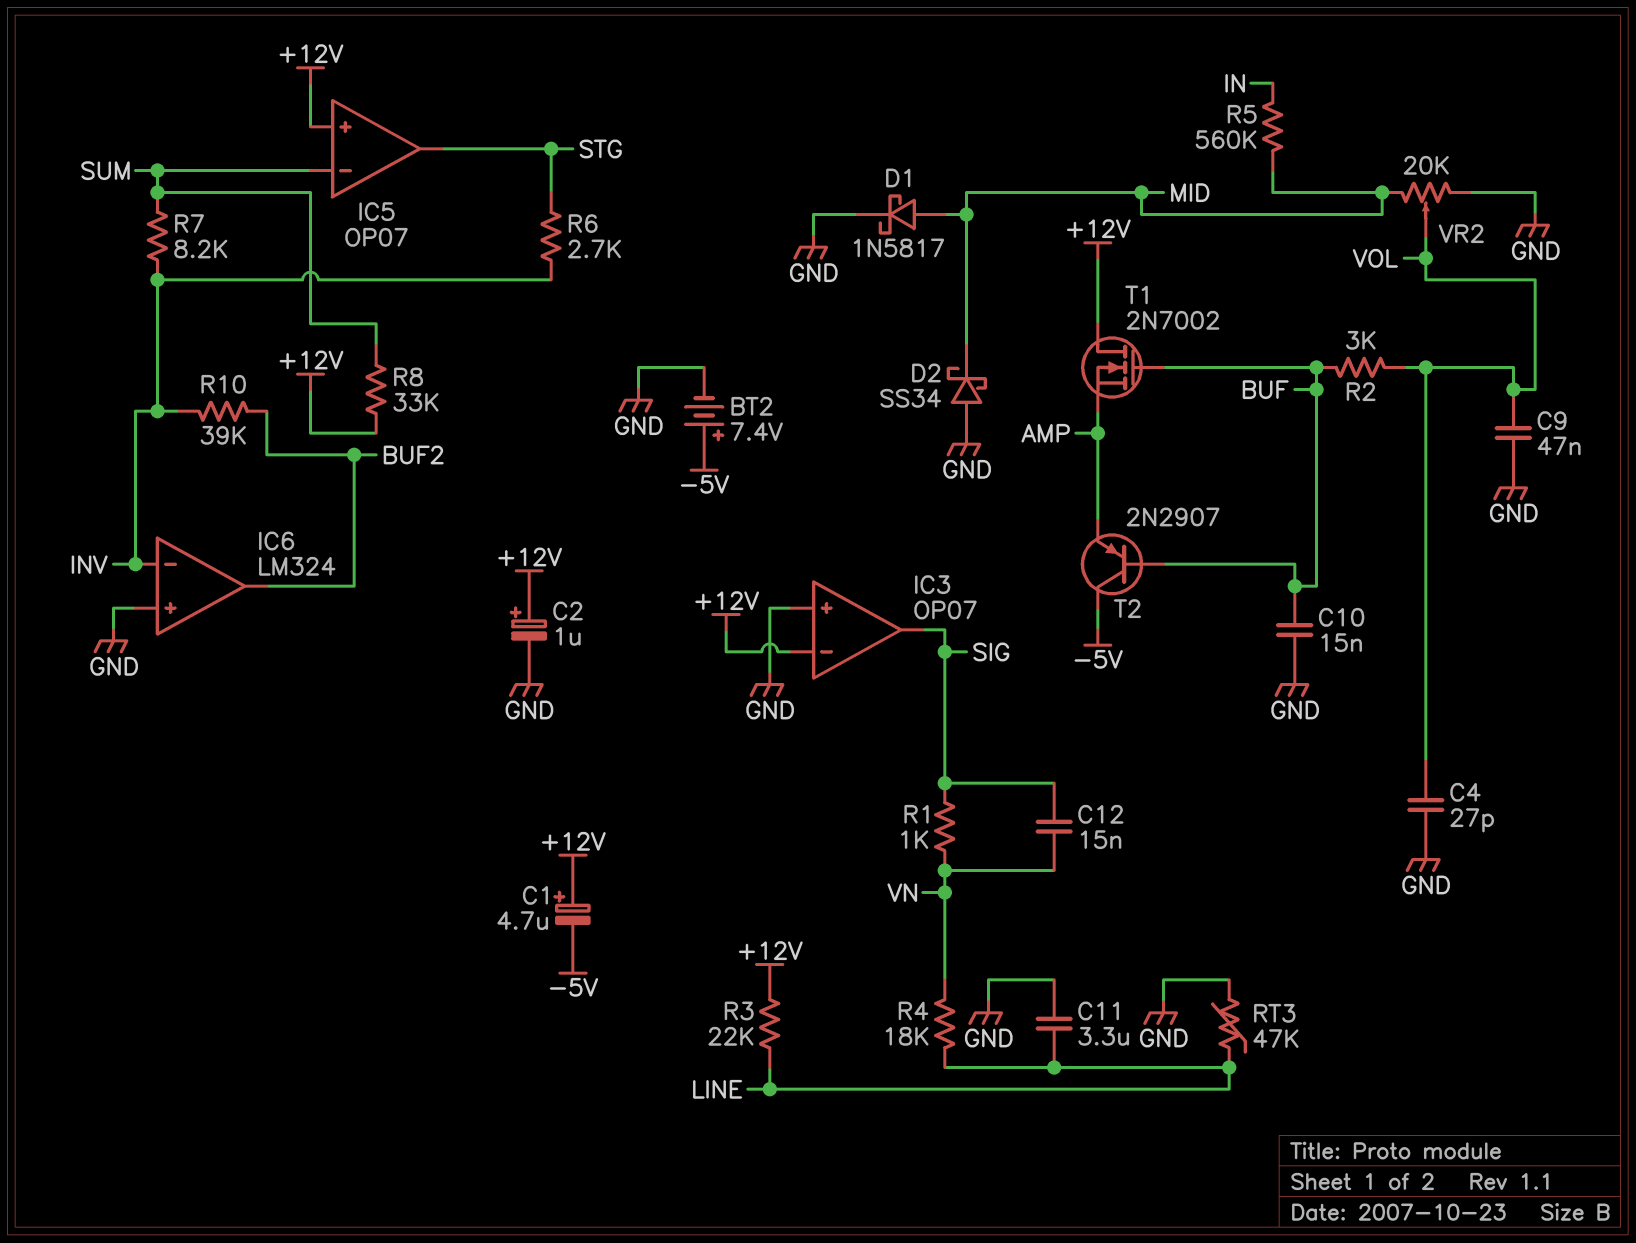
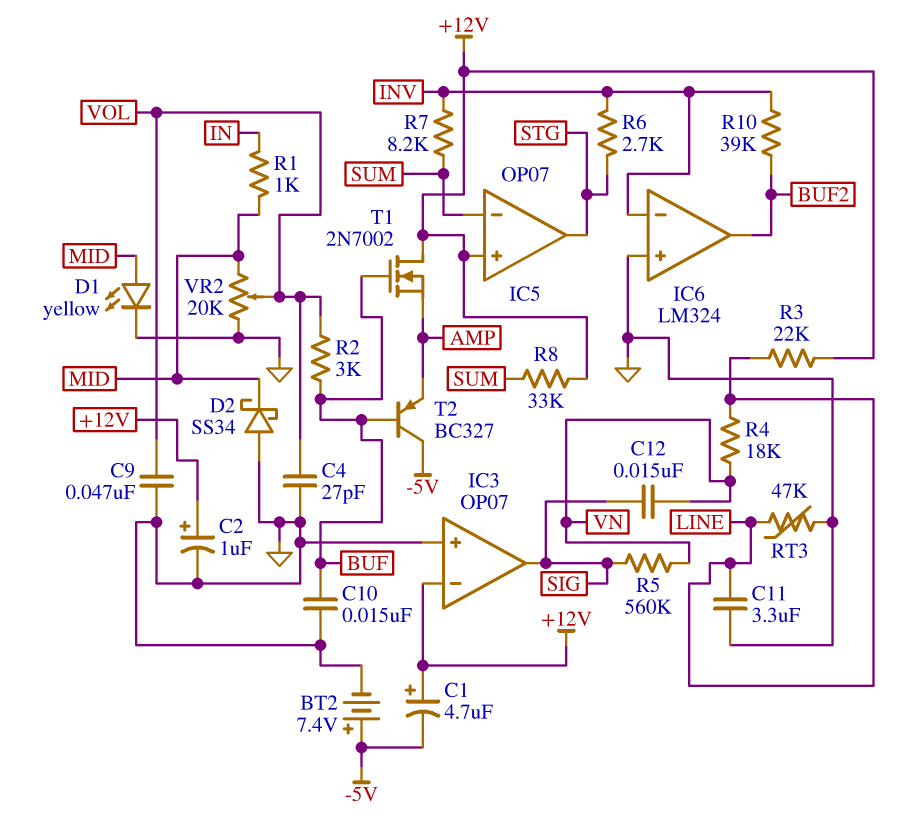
D1: schottky 1N5817 (A MID, K GND) -> LED yellow (A MID, K GND)
R1: 1k (SIG, VN) -> 1k (IN, MID)
R5: 560k (IN, MID) -> 560k (SIG, VN)
T2: PNP 2N2907 (B BUF, C -5V, E AMP) -> PNP BC327 (B BUF, C -5V, E AMP)

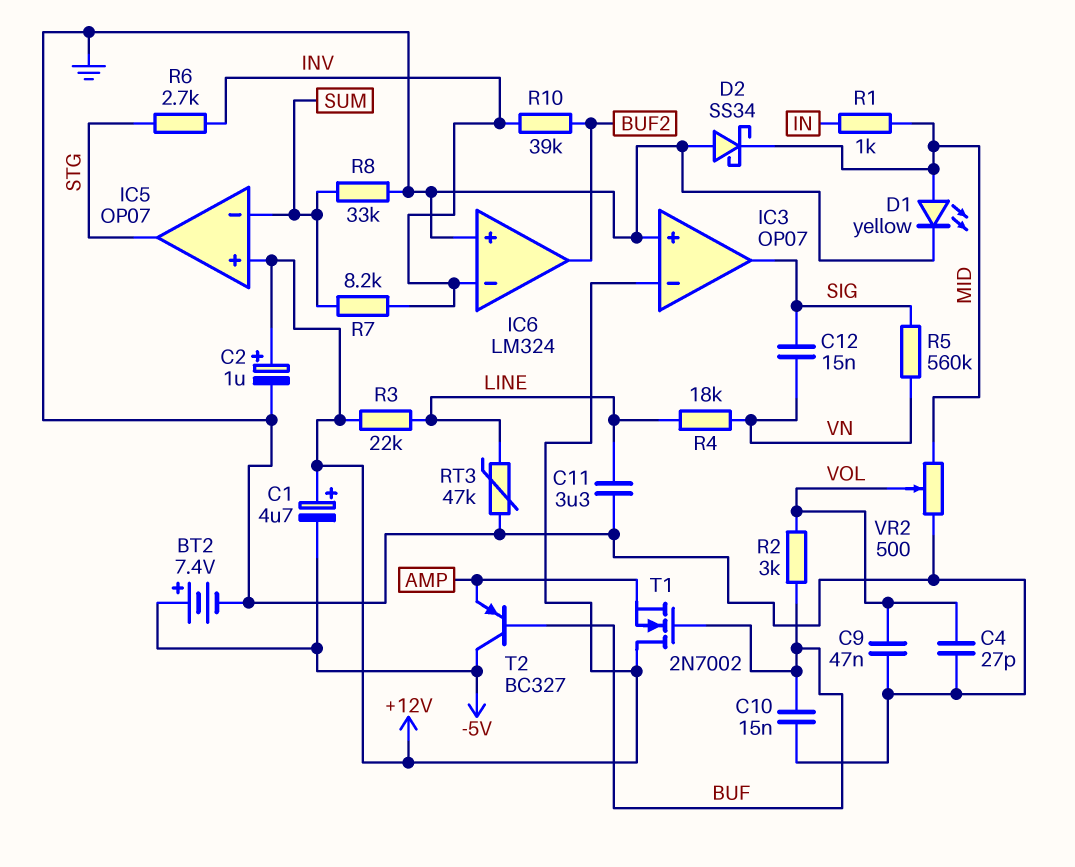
R8: 33k (+12V, SUM) -> 33k (GND, SUM)
VR2: 20k (GND, MID, wiper VOL) -> 500 (GND, MID, wiper VOL)

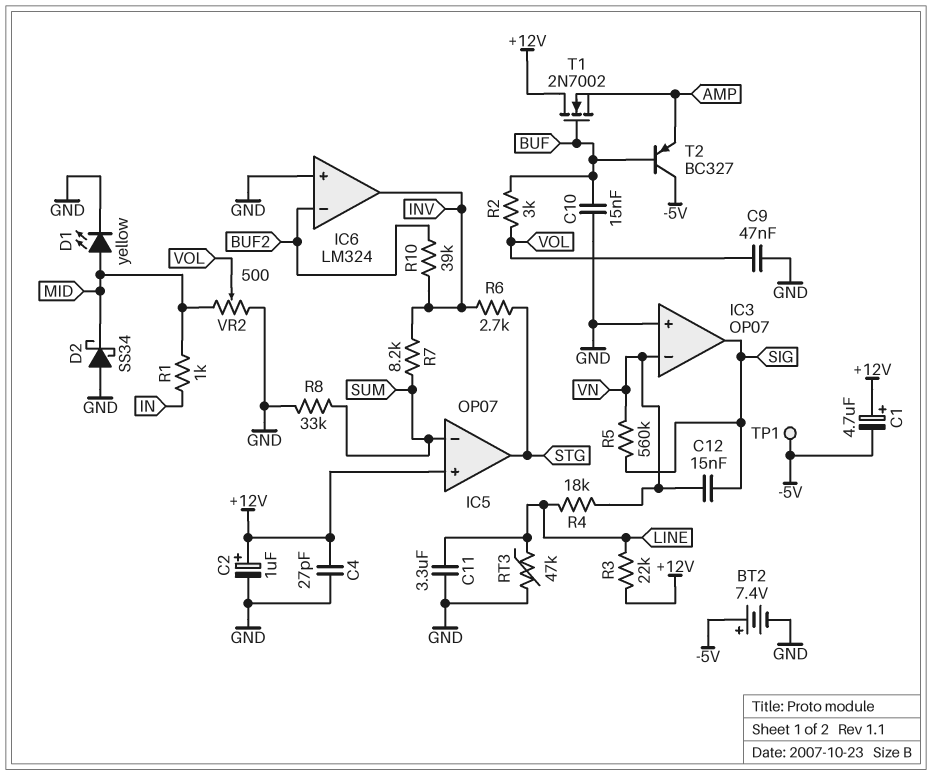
C4: 27pF (GND, VOL) -> 27pF (+12V, GND)
IC3 pin in-: +12V -> VN
IC6 pin in-: INV -> BUF2
IC6 pin out: BUF2 -> INV
TP1: none -> test point (-5V)

